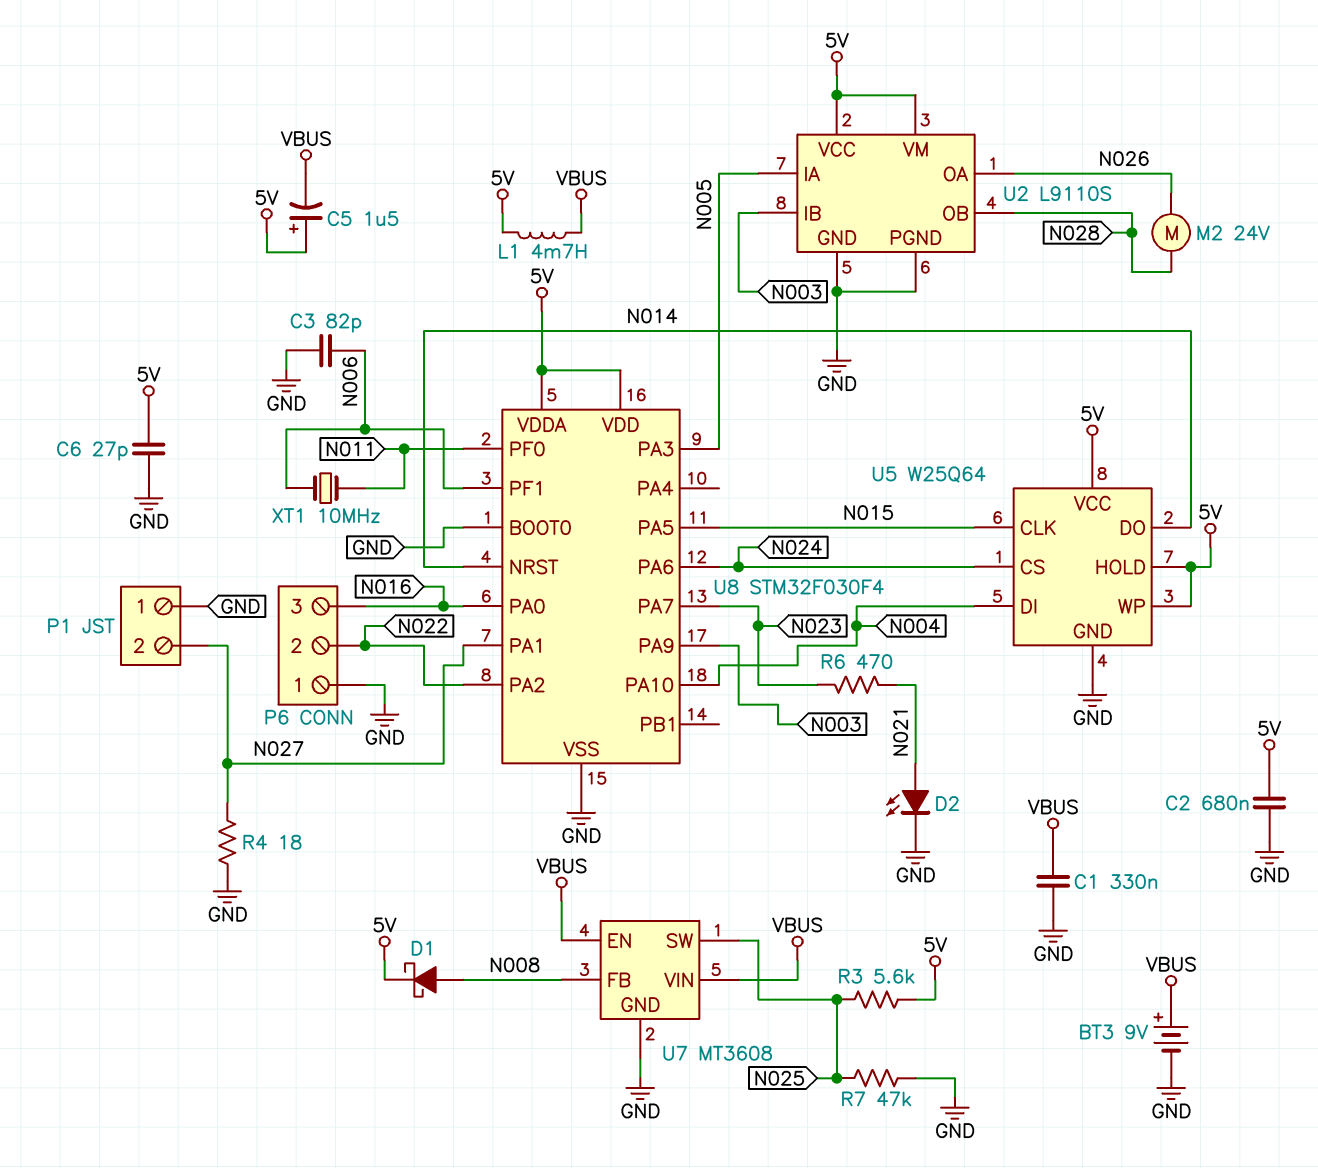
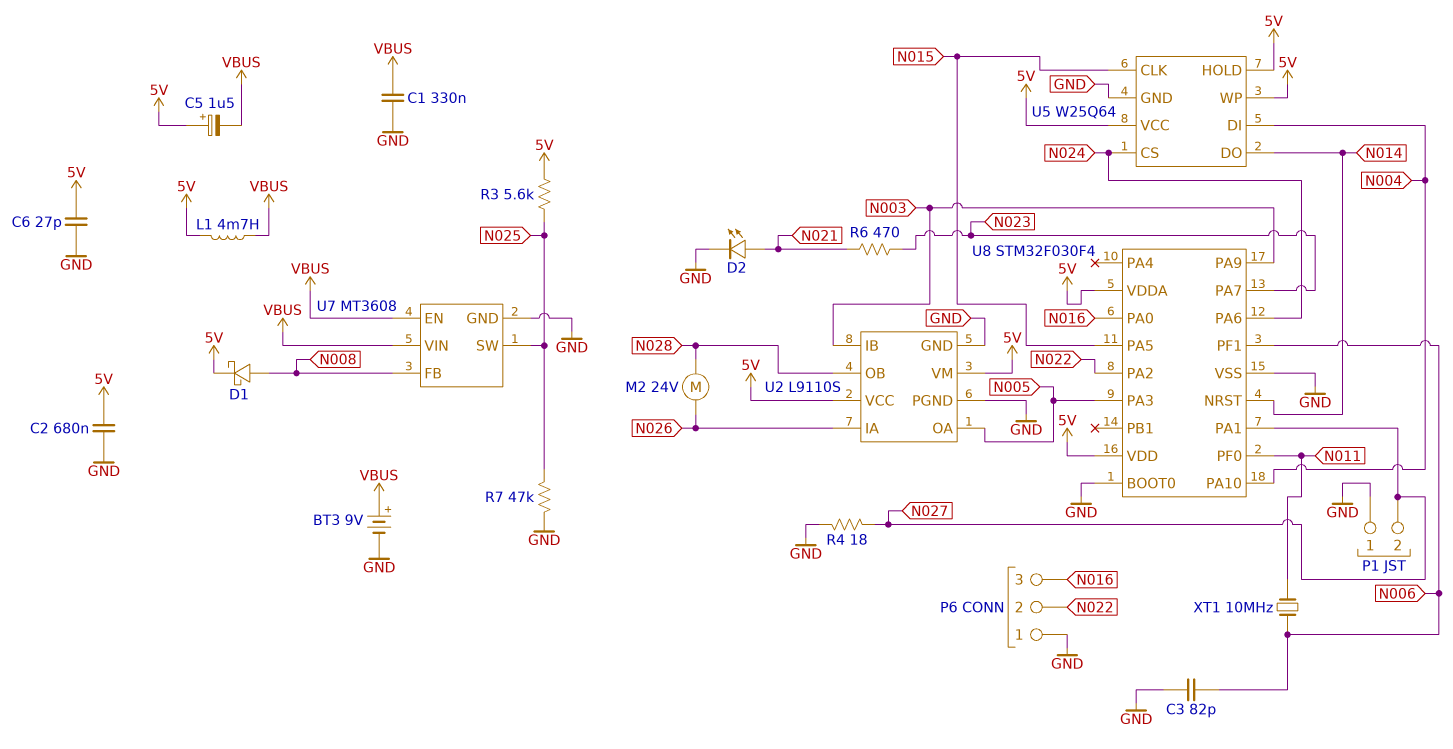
U2 pin IA: N005 -> N026
U2 pin OA: N026 -> N005

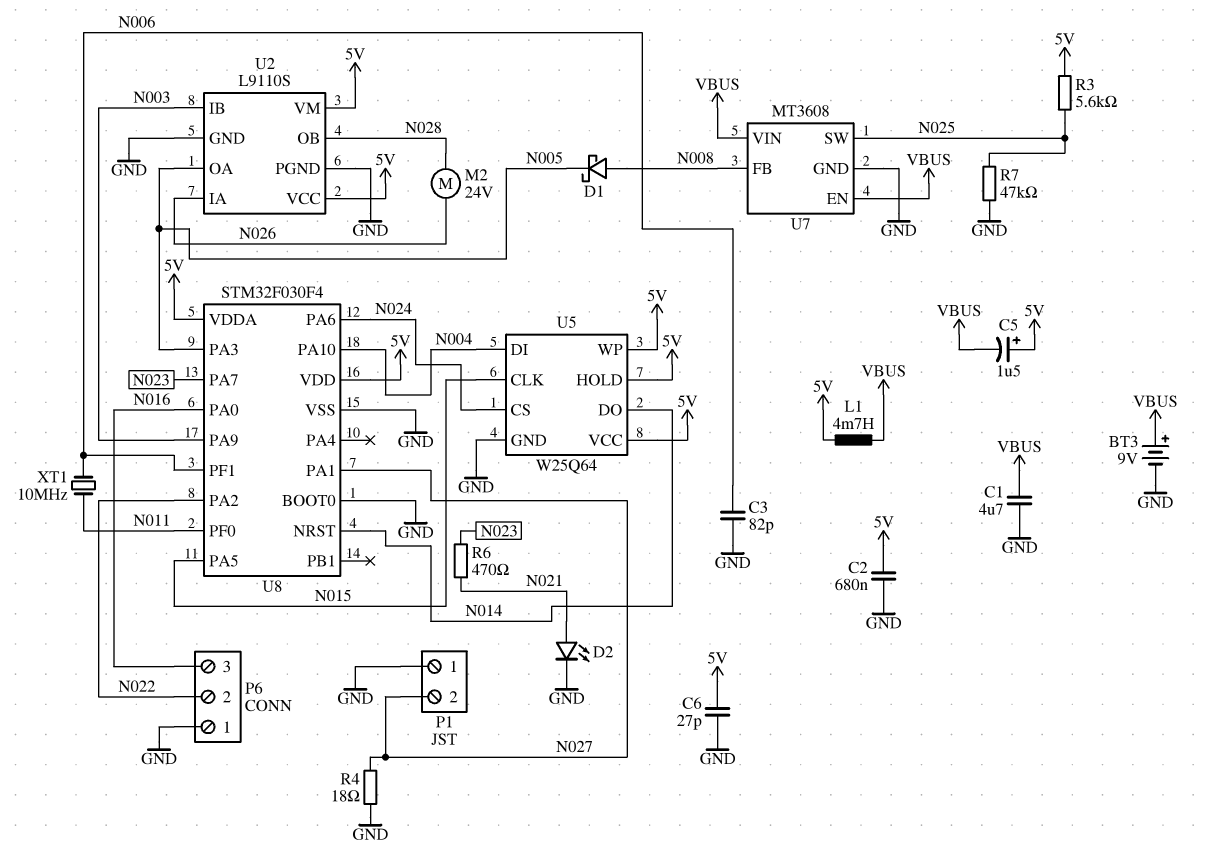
C1: 330nF (GND, VBUS) -> 4.7uF (GND, VBUS)
D1: schottky (A N008, K 5V) -> schottky (A N008, K N005)

